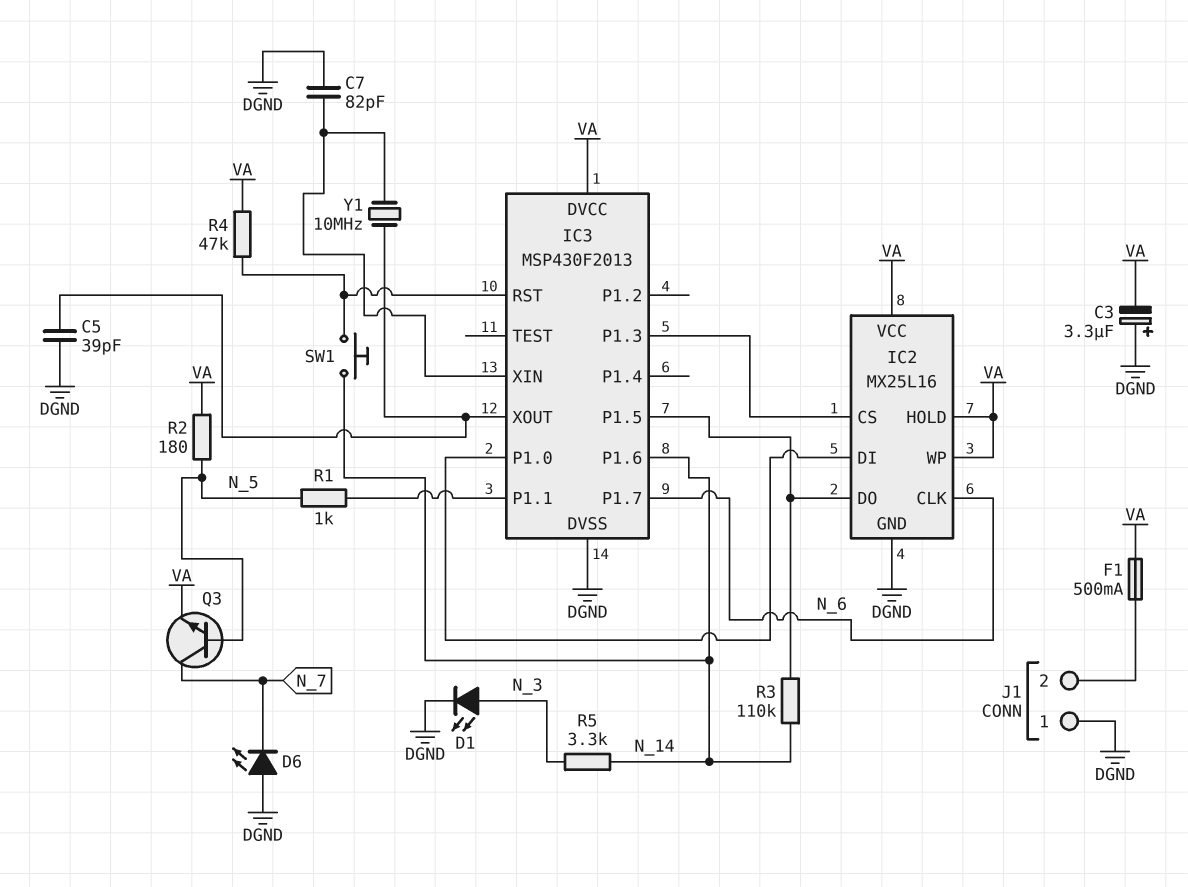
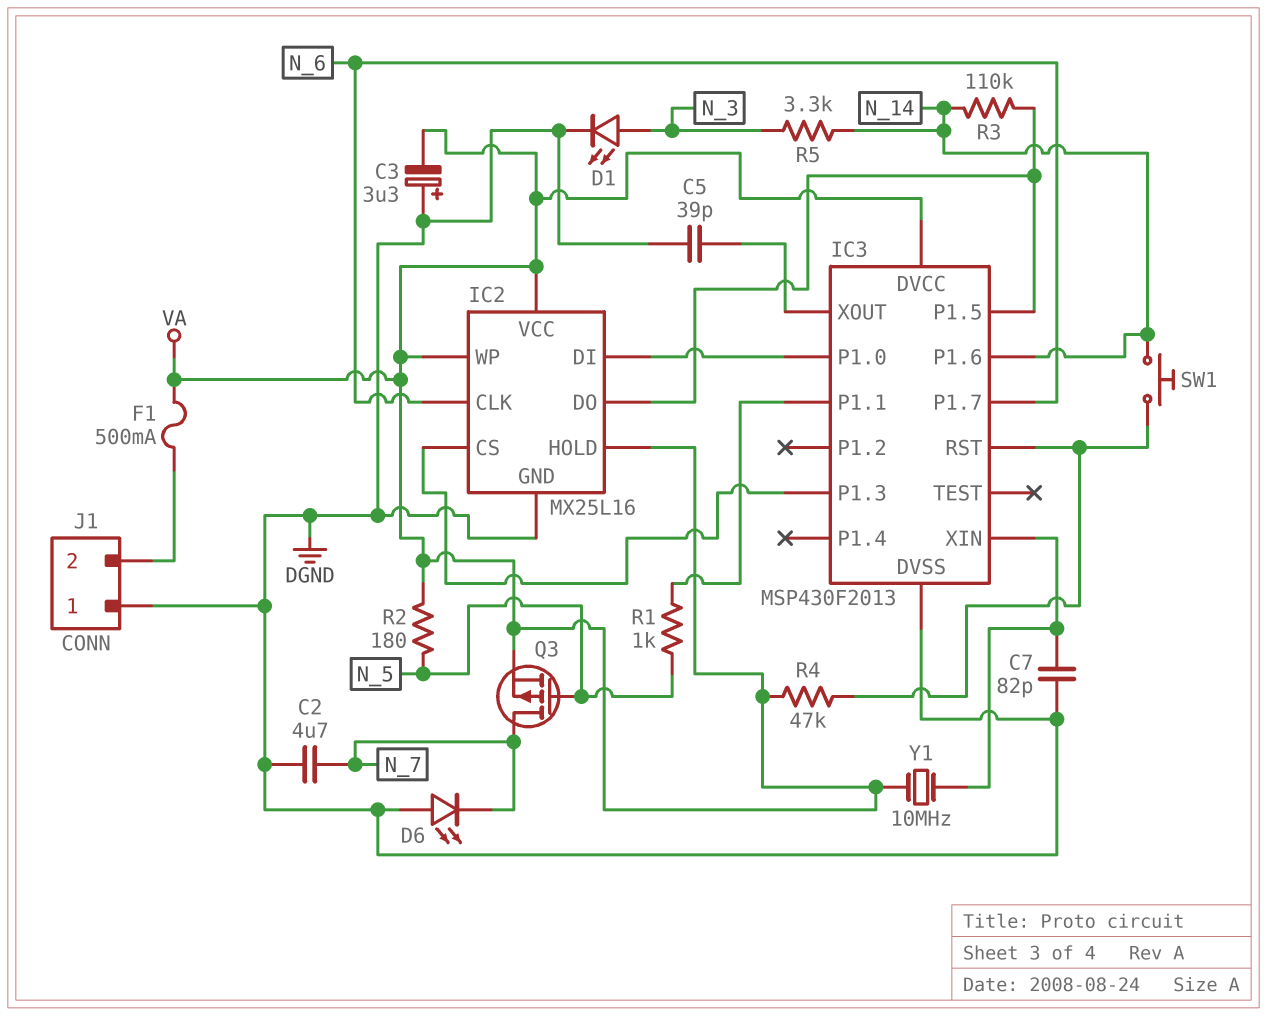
C2: none -> 4.7uF (DGND, N_7)
Q3: NPN (B N_5, C N_7, E VA) -> PMOS (G N_5, D N_7, S VA)
Y1: 10MHz (IC3/XIN, IC3/XOUT) -> 10MHz (IC3/XIN, VA)

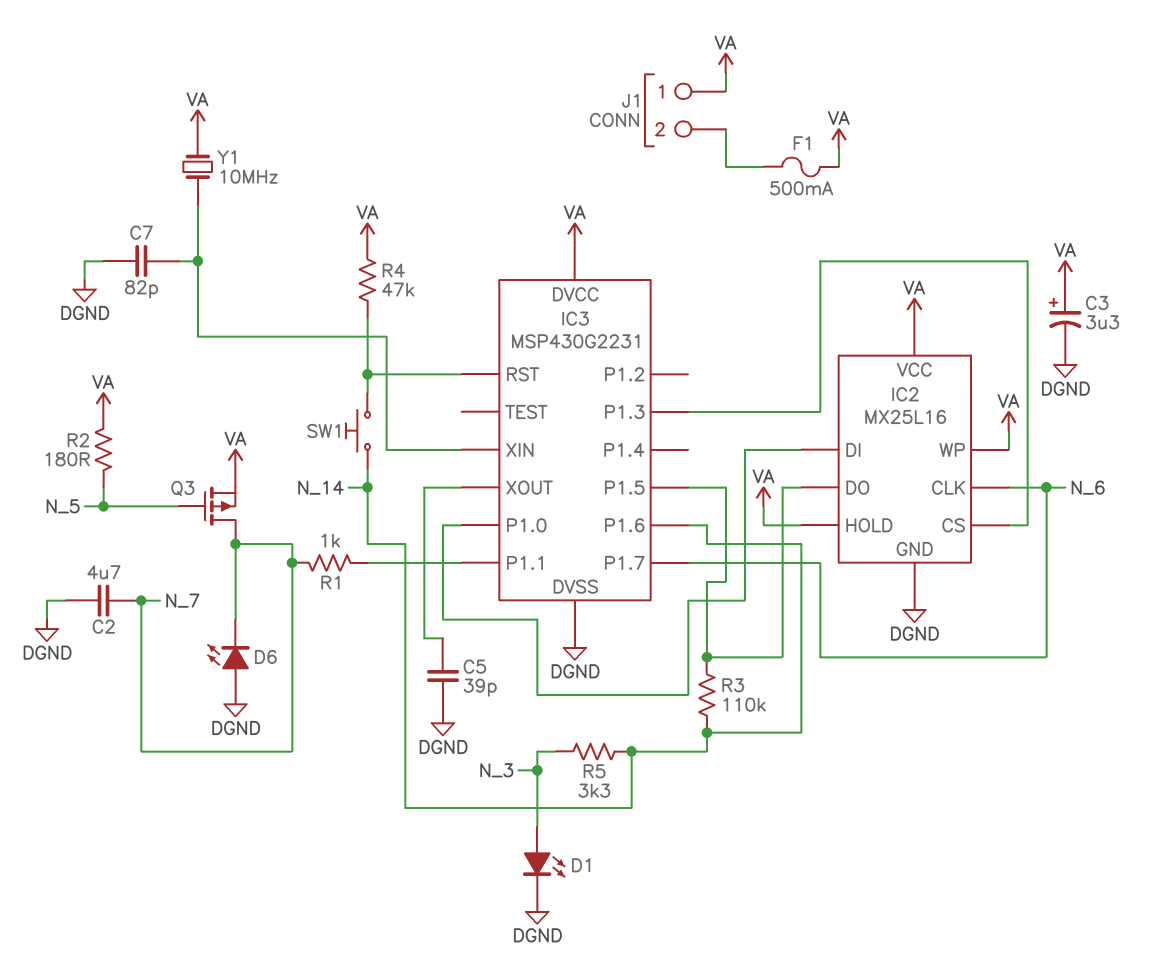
C3: 3.3uF (plus DGND, minus VA) -> 3.3uF (plus VA, minus DGND)
IC3: MSP430F2013 -> MSP430G2231
J1 pin 1: DGND -> VA
R1: 1k (IC3/P1.1, N_5) -> 1k (IC3/P1.1, N_7)

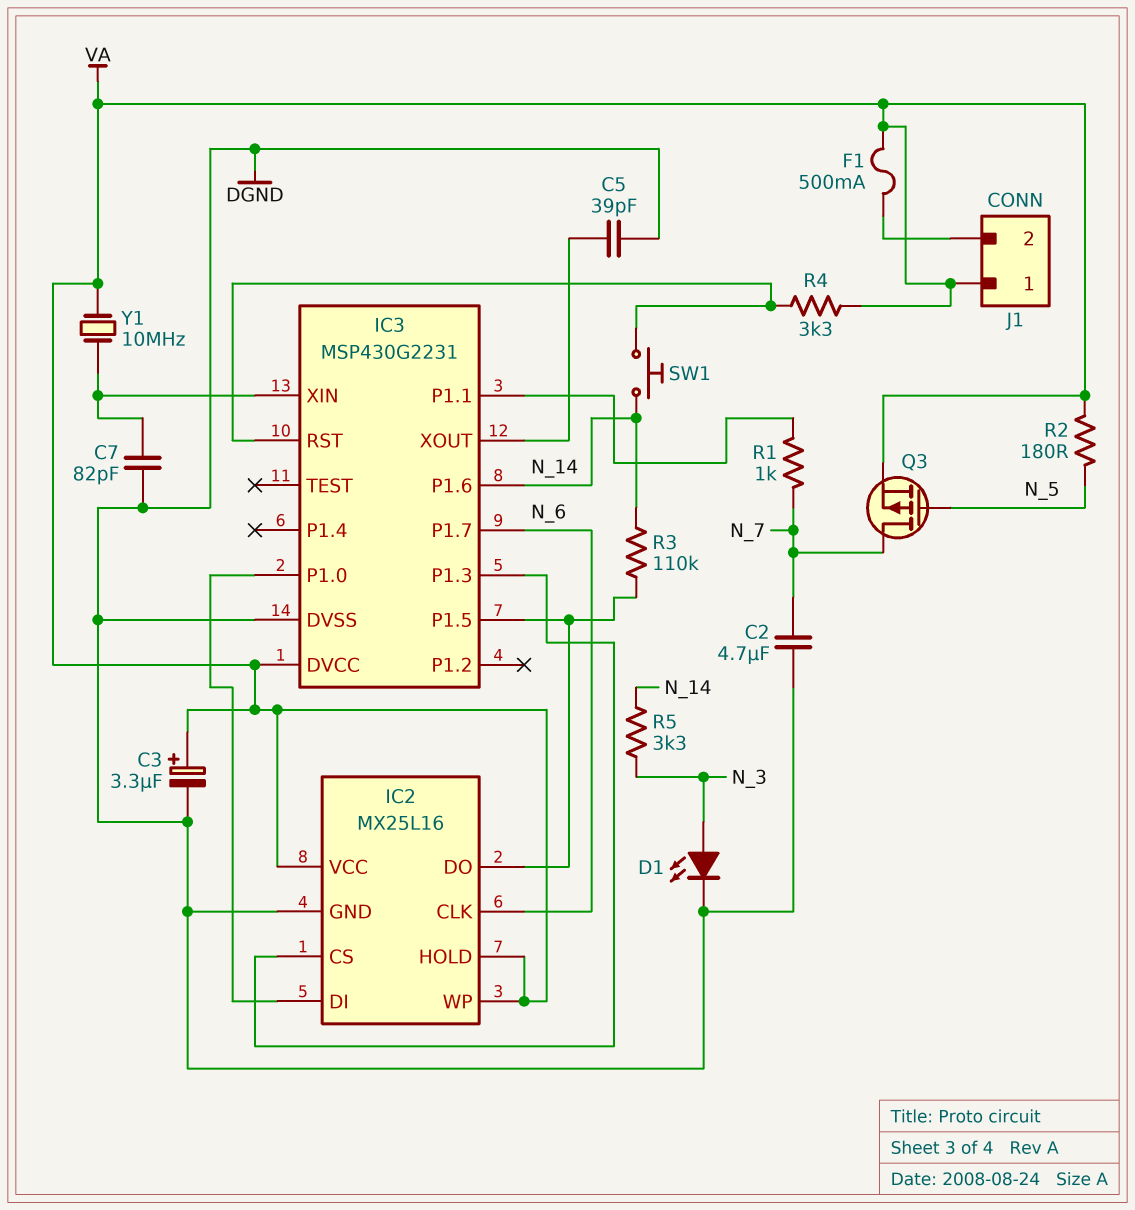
D6: LED (A DGND, K N_7) -> none
R4: 47k (IC3/RST, VA) -> 3.3k (IC3/RST, VA)

